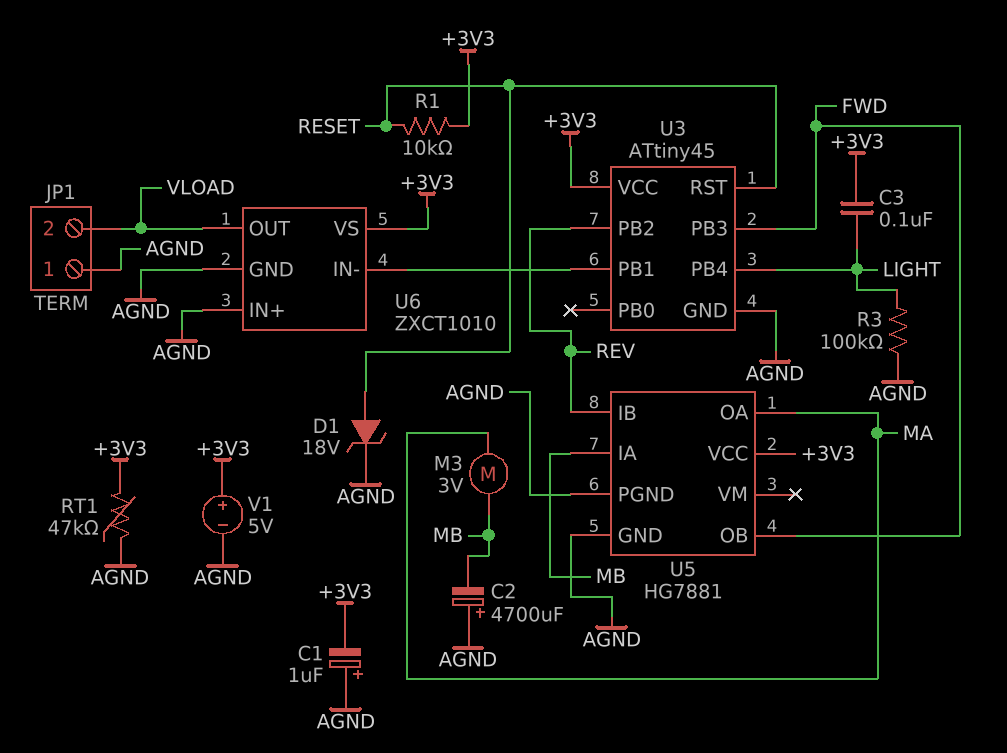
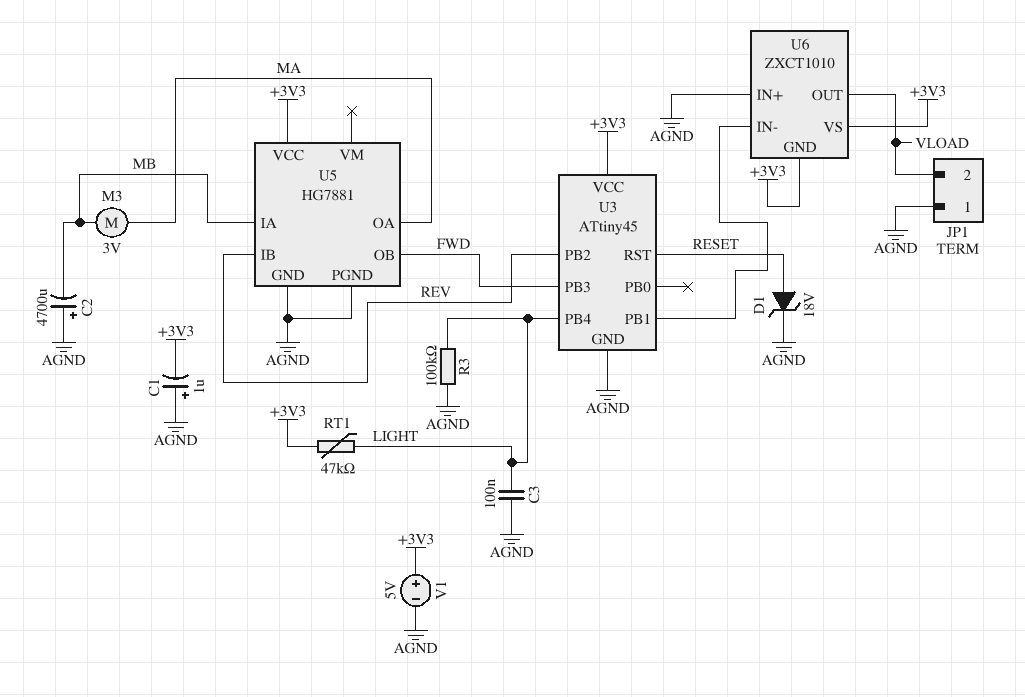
C3: 100nF (+3V3, LIGHT) -> 100nF (AGND, LIGHT)
R1: 10k (+3V3, RESET) -> none
RT1: 47k (+3V3, AGND) -> 47k (+3V3, LIGHT)
U6 pin GND: AGND -> +3V3

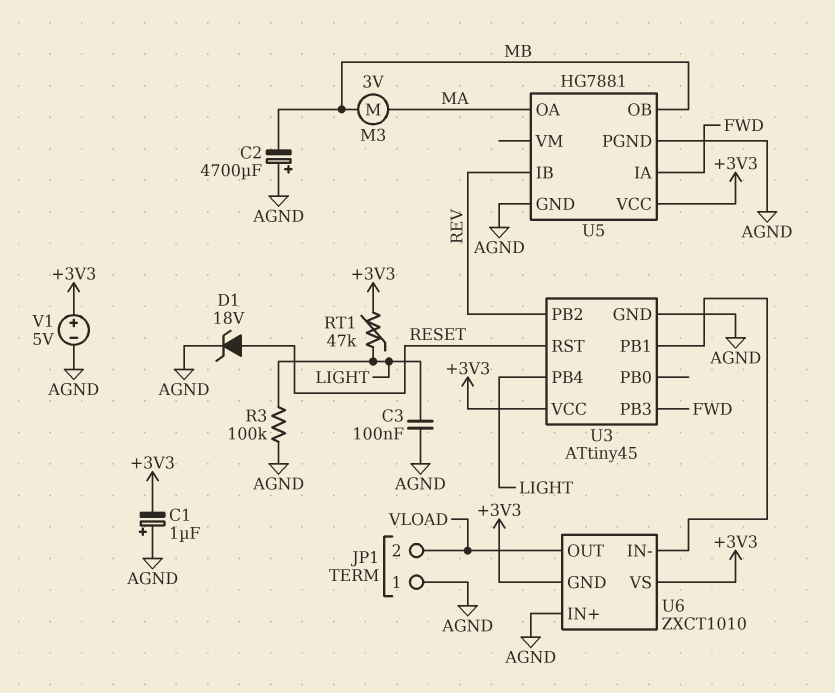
U5 pin IA: MB -> FWD
U5 pin OB: FWD -> MB

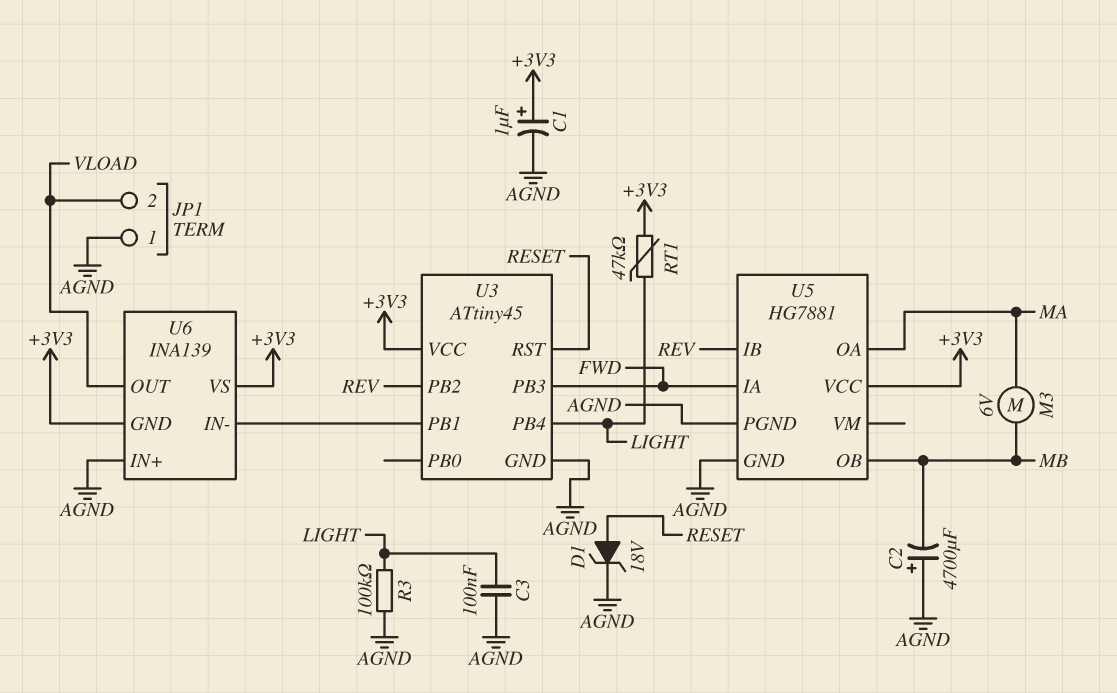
C1: 1uF (plus AGND, minus +3V3) -> 1uF (plus +3V3, minus AGND)
M3: motor 3V (MA, MB) -> motor 6V (MA, MB)
U6: ZXCT1010 -> INA139
V1: 5V (plus +3V3, minus AGND) -> none

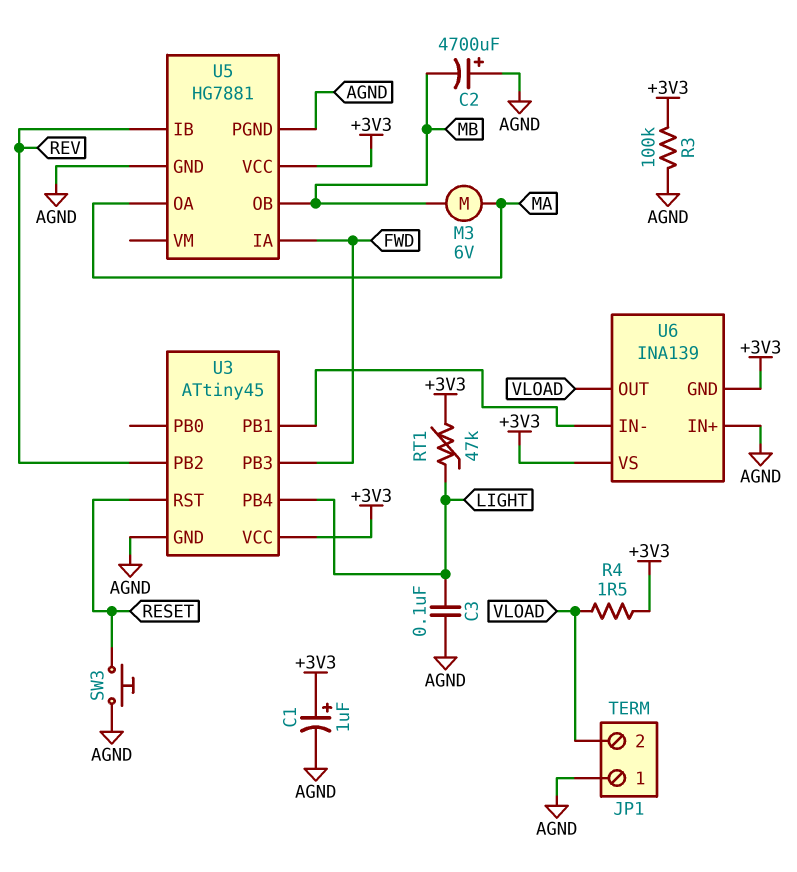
D1: zener 18V (A RESET, K AGND) -> none
R3: 100k (AGND, LIGHT) -> 100k (+3V3, AGND)
R4: none -> 1.5 (+3V3, VLOAD)
SW3: none -> button (AGND, RESET)

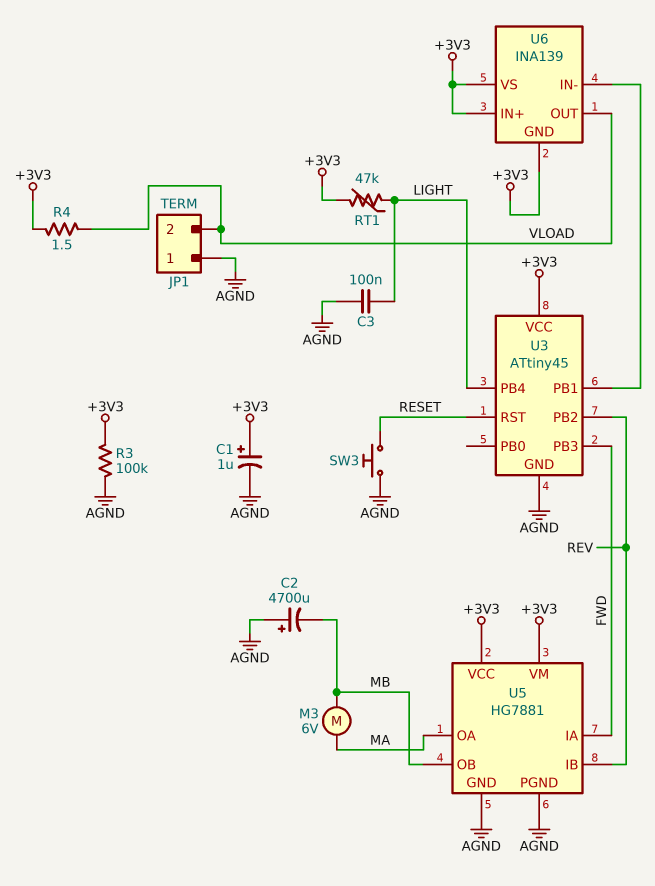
U5 pin VM: none -> +3V3
U6 pin IN+: AGND -> +3V3

